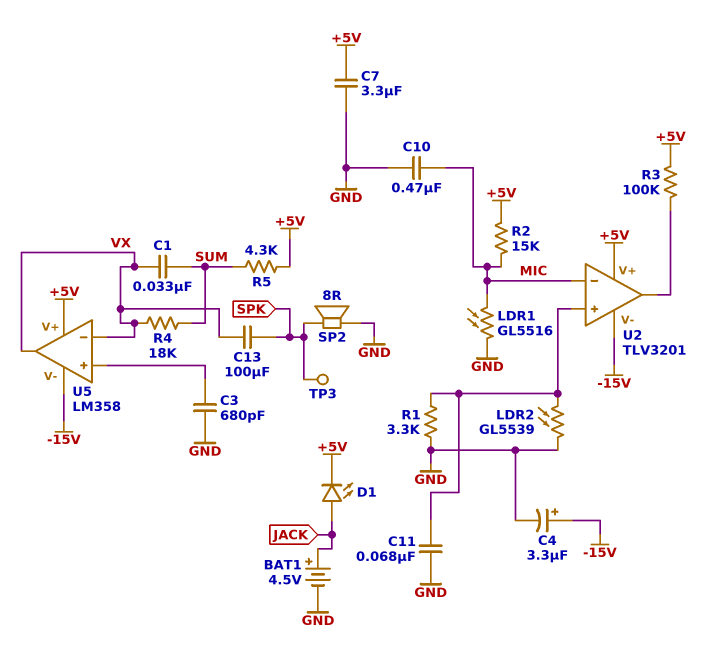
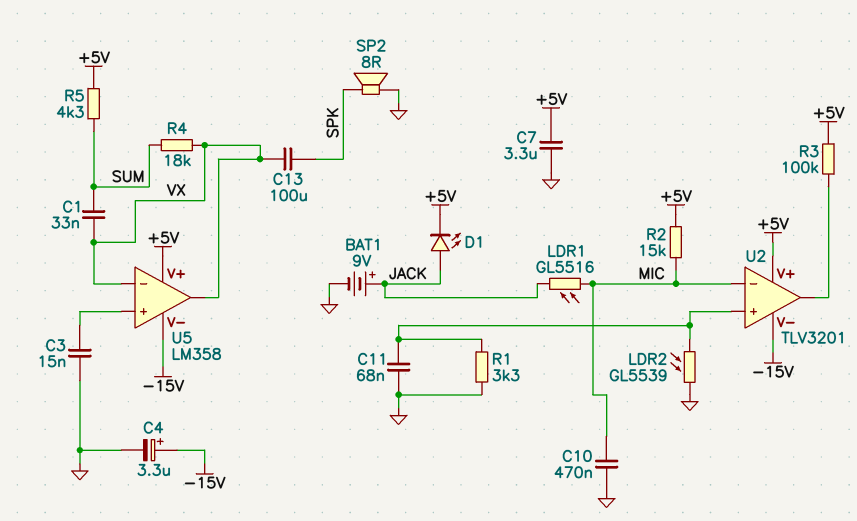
BAT1: 4.5V (plus JACK, minus GND) -> 9V (plus JACK, minus GND)
C3: 680pF (GND, U5/in+) -> 15nF (GND, U5/in+)
LDR1: GL5516 (GND, MIC) -> GL5516 (JACK, MIC)
TP3: test point (SPK) -> none

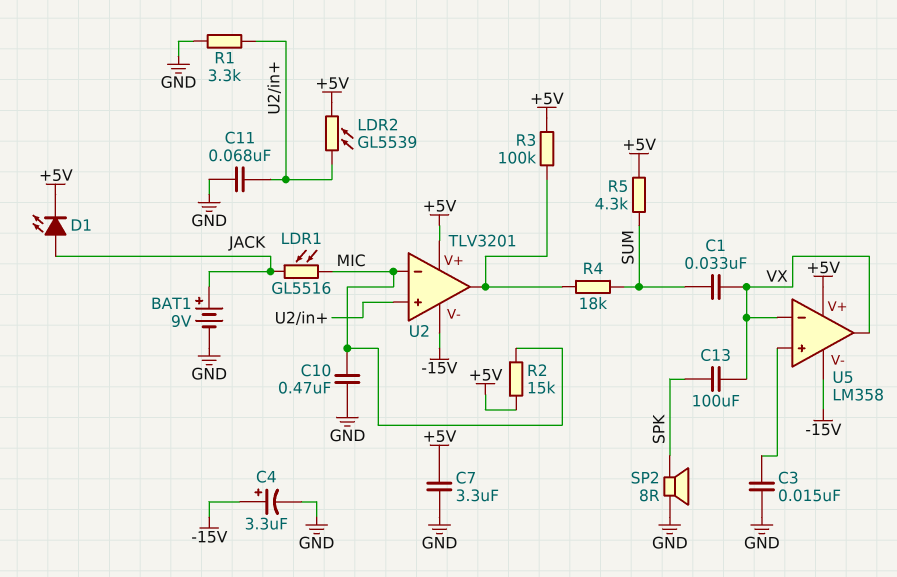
LDR2: GL5539 (GND, U2/in+) -> GL5539 (+5V, U2/in+)
R4: 18k (SUM, VX) -> 18k (SUM, U2/out)

